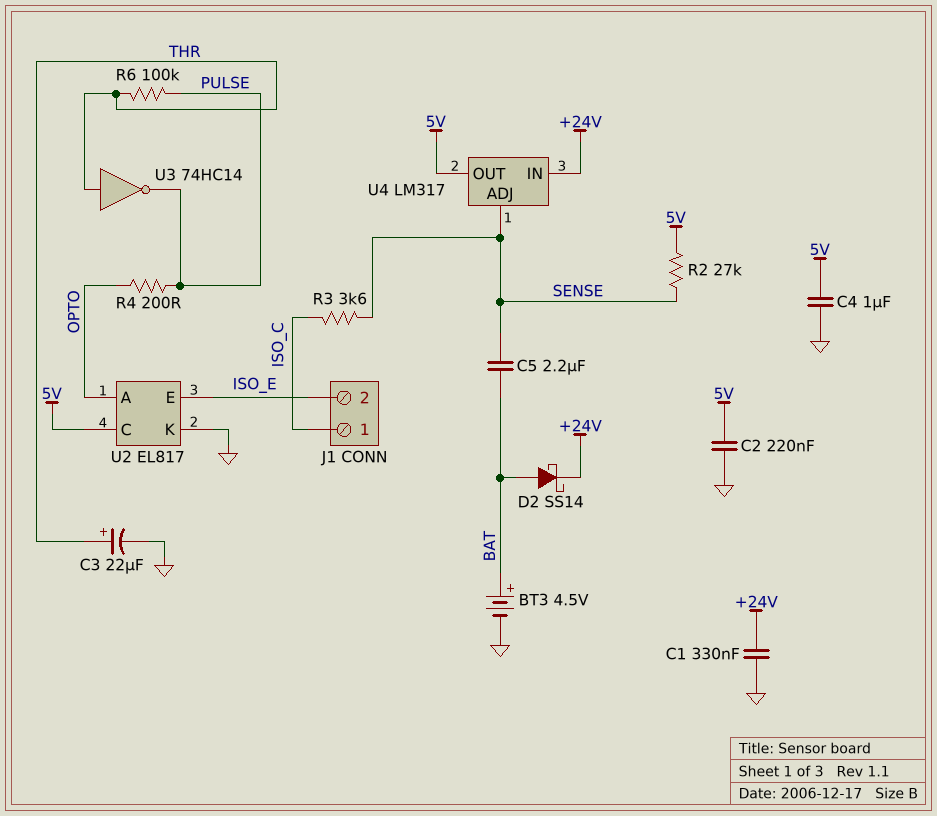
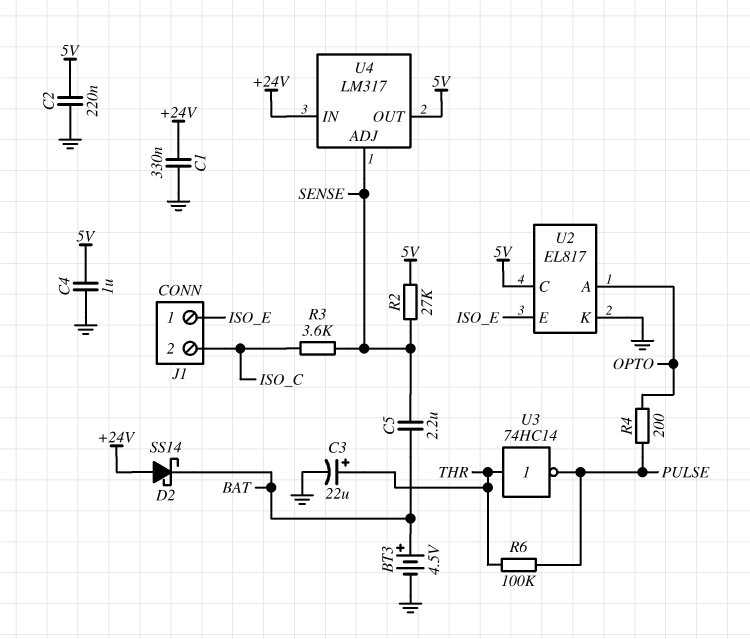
D2: schottky SS14 (A BAT, K +24V) -> schottky SS14 (A +24V, K BAT)
J1 pin 1: ISO_C -> ISO_E
J1 pin 2: ISO_E -> ISO_C

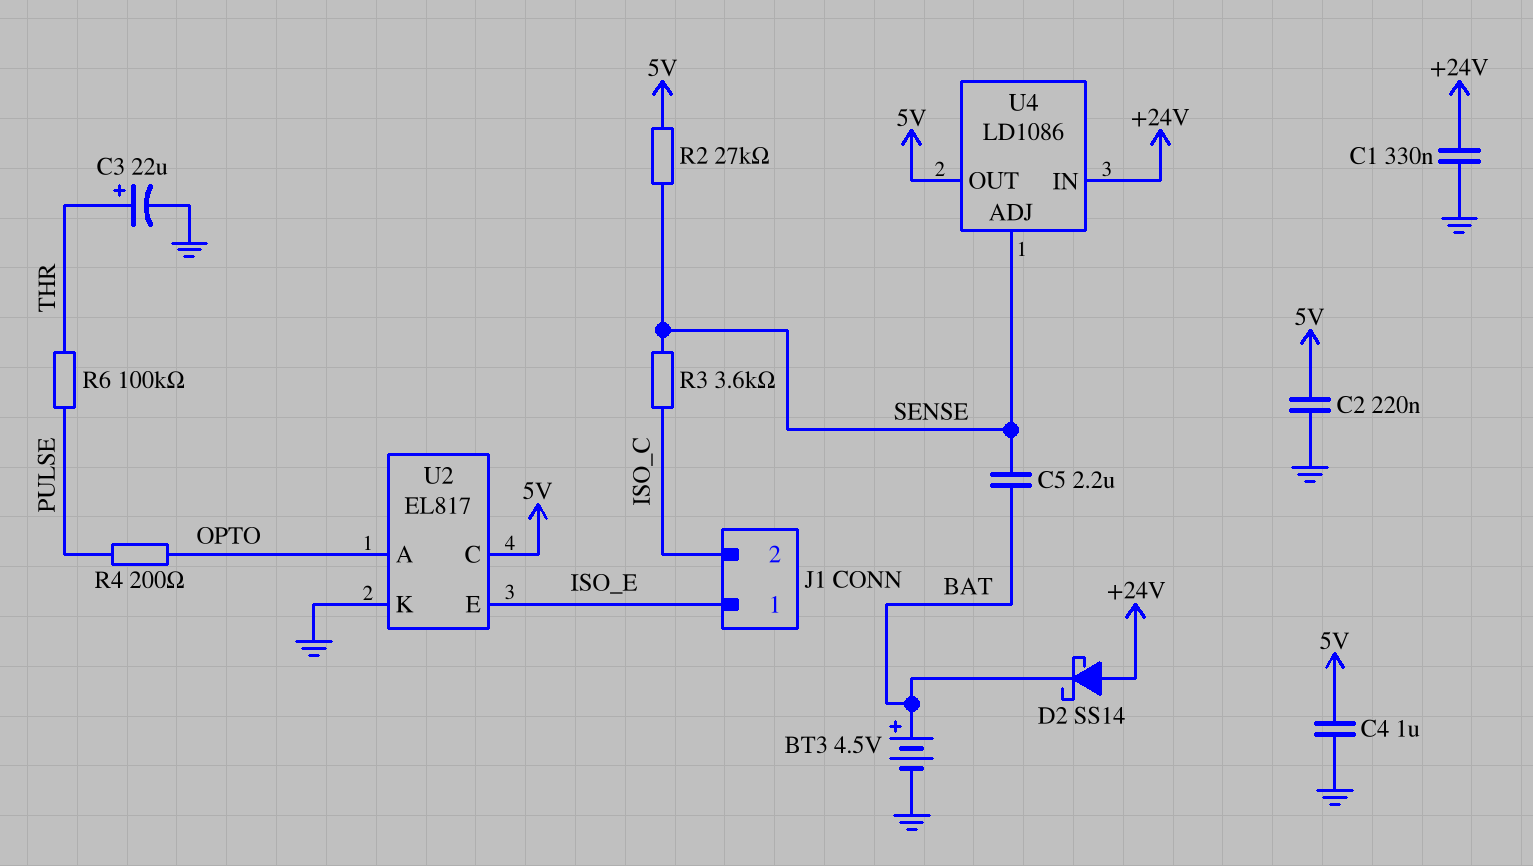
U3: NOT 74HC14 (in THR, out PULSE) -> none
U4: LM317 -> LD1086

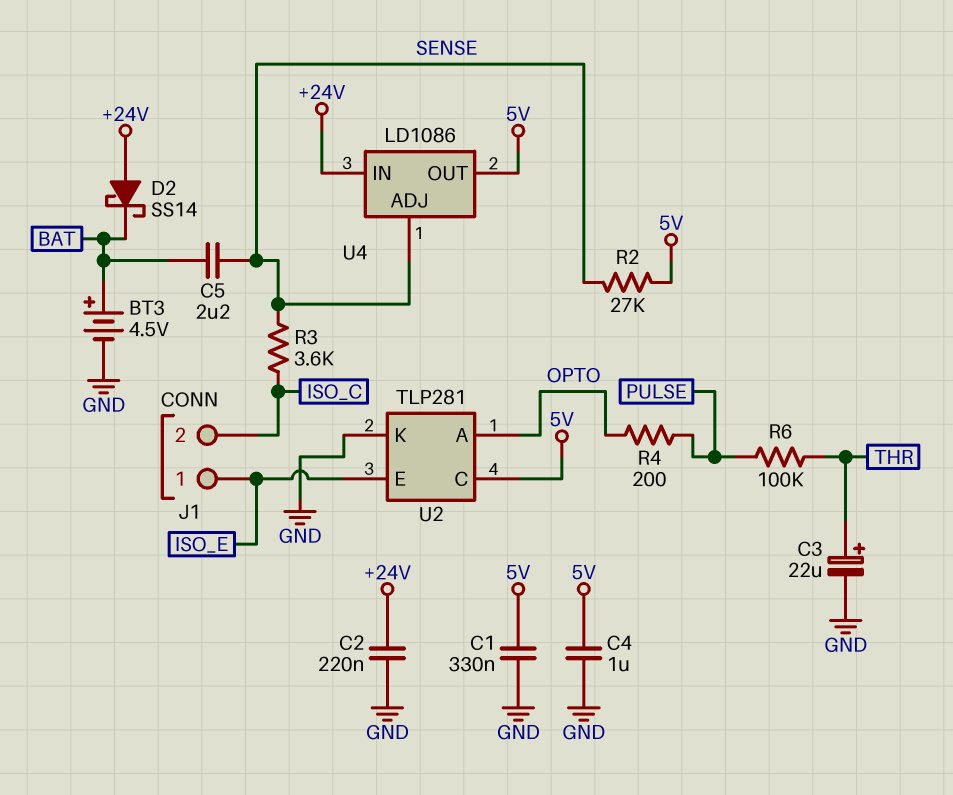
C1: 330nF (+24V, GND) -> 330nF (5V, GND)
C2: 220nF (5V, GND) -> 220nF (+24V, GND)
U2: EL817 -> TLP281

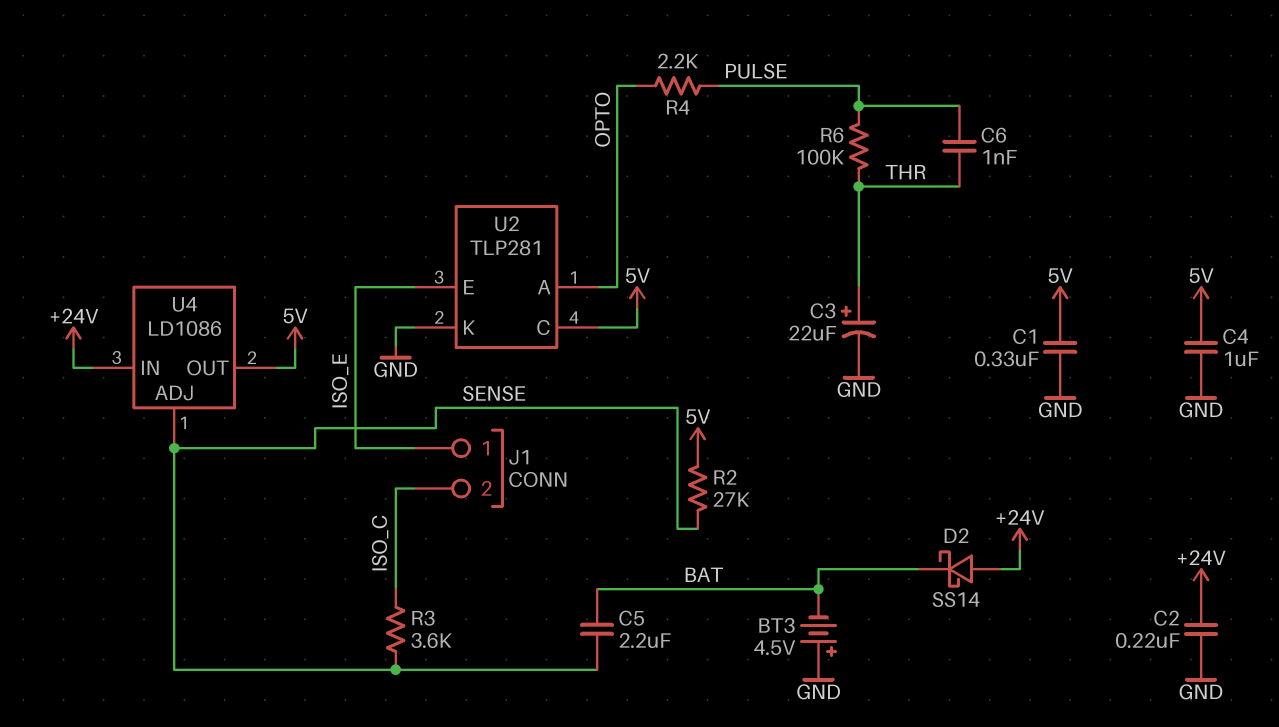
BT3: 4.5V (plus BAT, minus GND) -> 4.5V (plus GND, minus BAT)
C6: none -> 1nF (PULSE, THR)
R4: 200 (OPTO, PULSE) -> 2.2k (OPTO, PULSE)

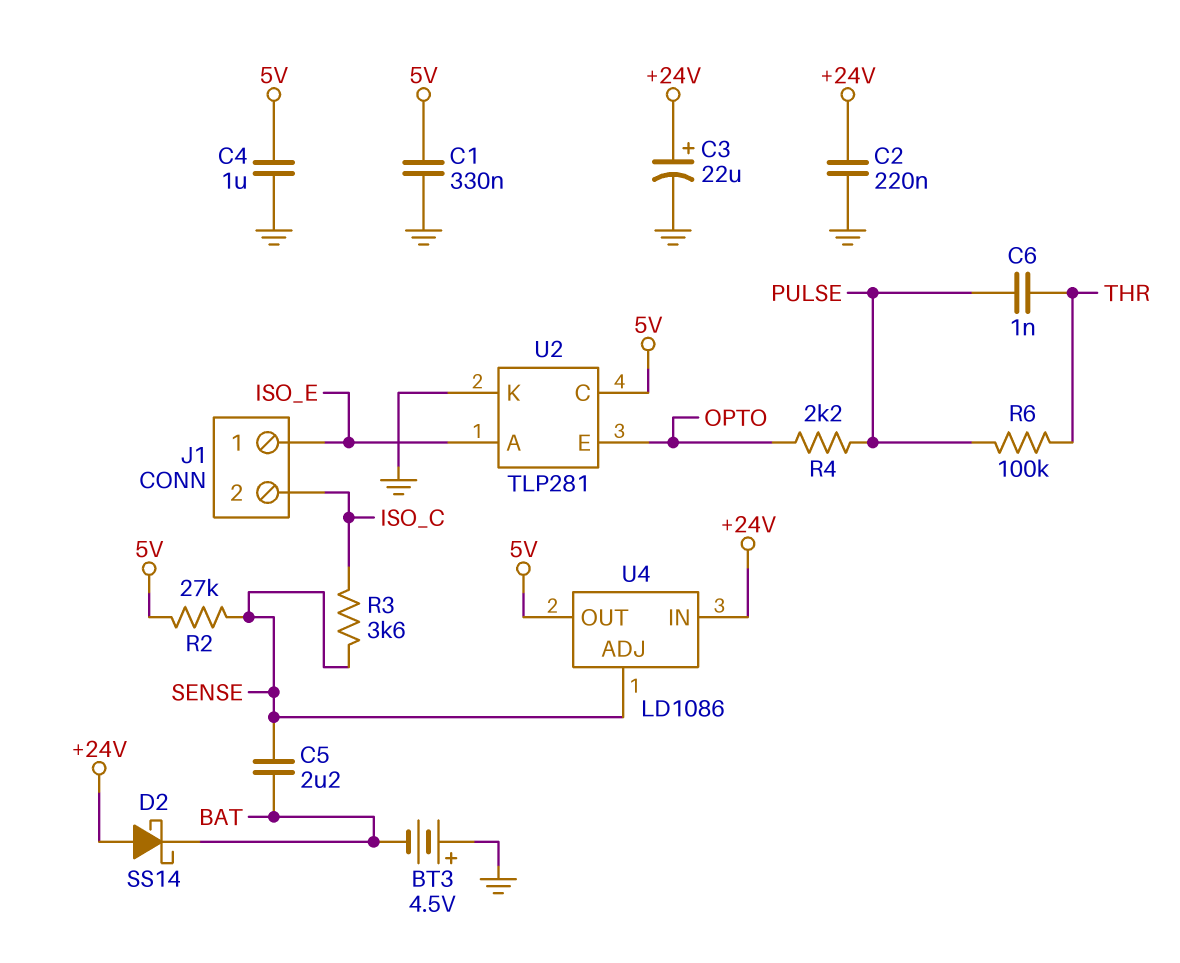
C3: 22uF (plus THR, minus GND) -> 22uF (plus +24V, minus GND)
U2 pin A: OPTO -> ISO_E
U2 pin E: ISO_E -> OPTO

